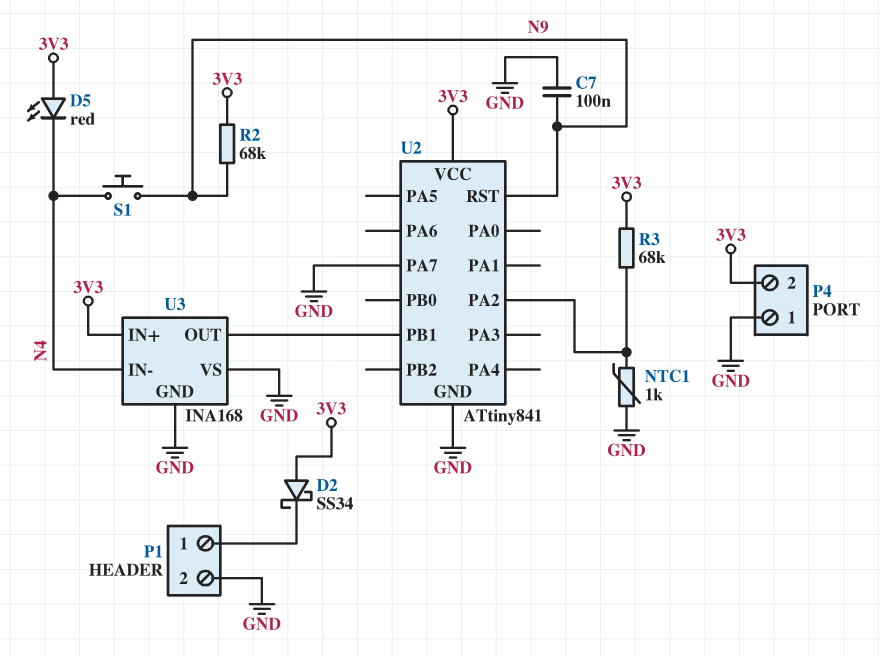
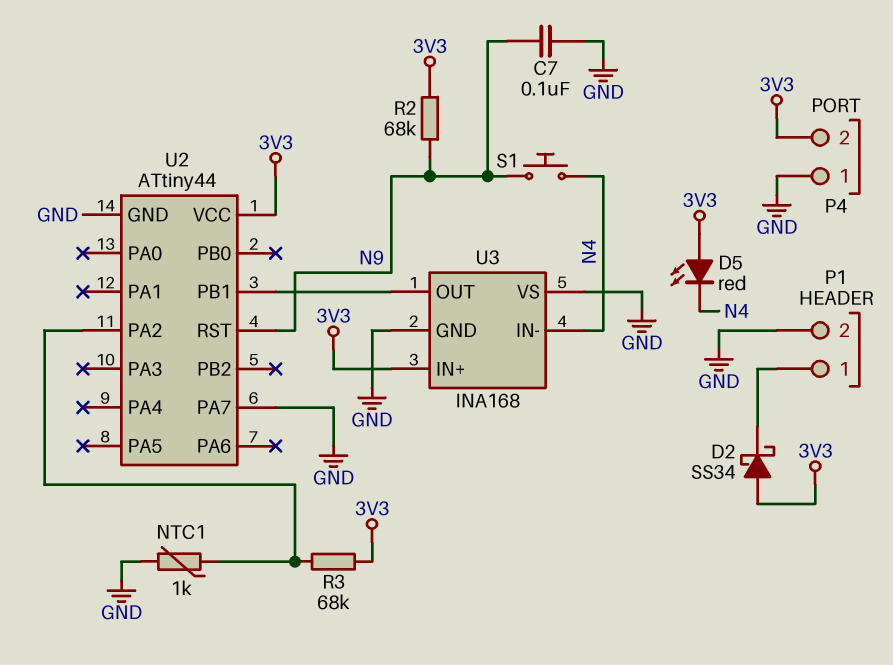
U2: ATtiny841 -> ATtiny44

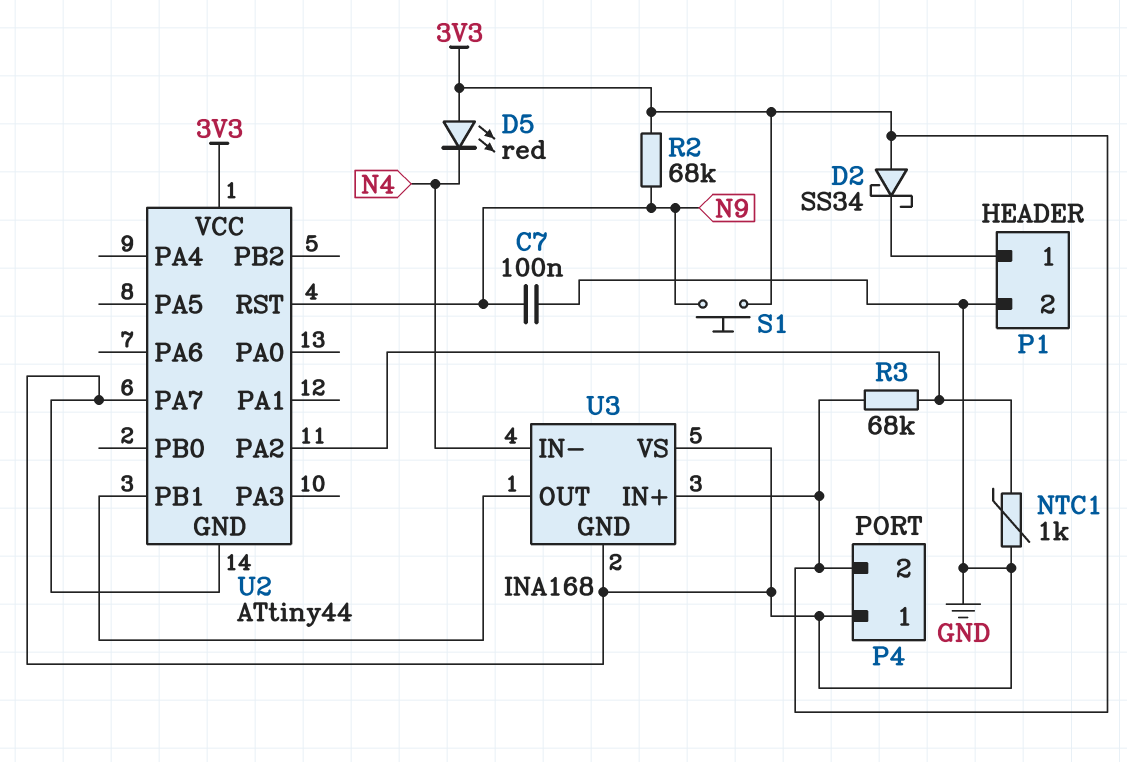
S1: button (N4, N9) -> button (3V3, N9)

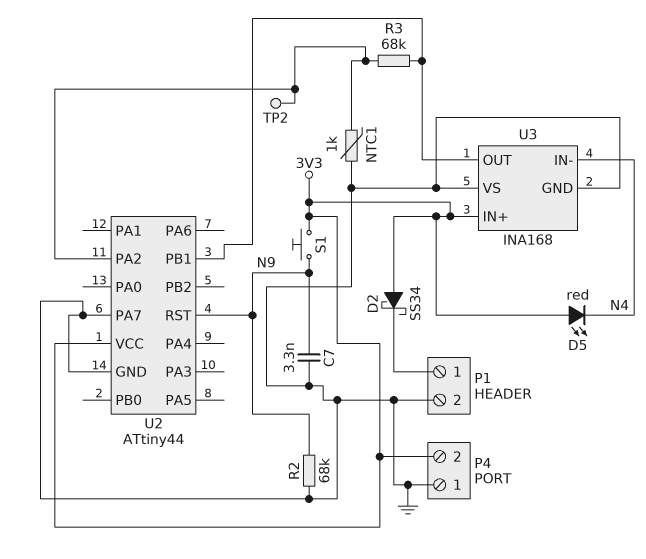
C7: 100nF (GND, N9) -> 3.3nF (GND, N9)
R2: 68k (3V3, N9) -> 68k (GND, N9)
R3: 68k (3V3, U2/PA2) -> 68k (U2/PA2, U2/PB1)
TP2: none -> test point (U2/PA2)

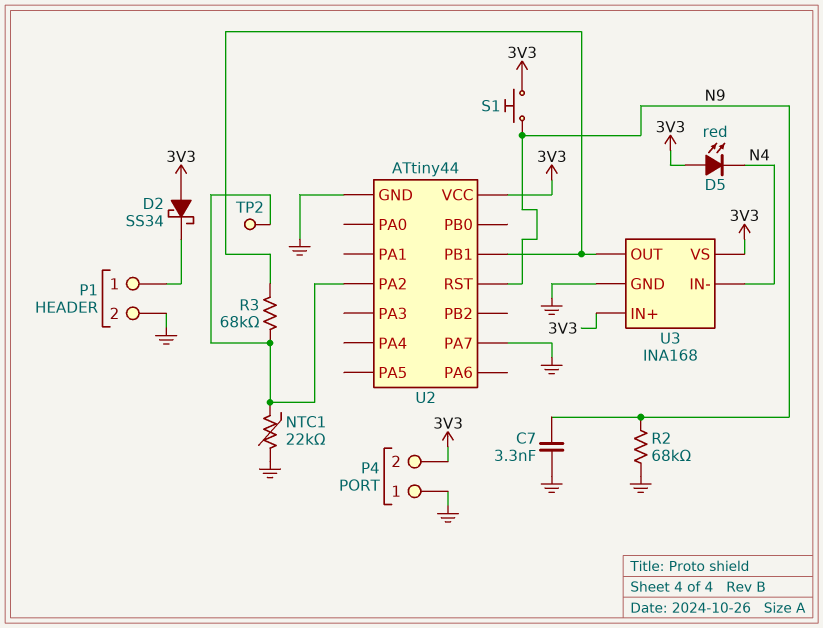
NTC1: 1k (GND, U2/PA2) -> 22k (GND, U2/PA2)
U3 pin VS: GND -> 3V3

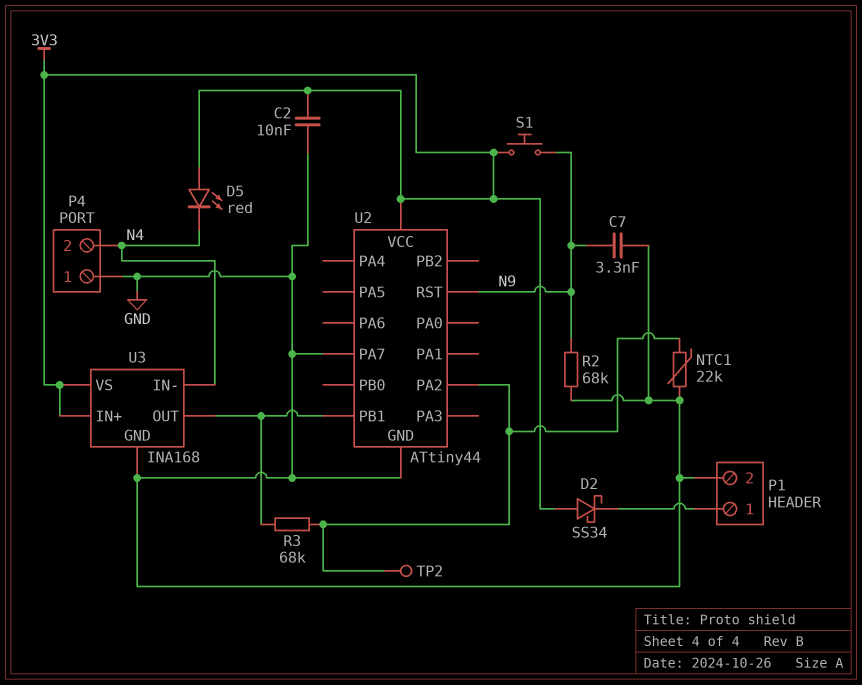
C2: none -> 10nF (3V3, GND)
P4 pin 2: 3V3 -> N4

